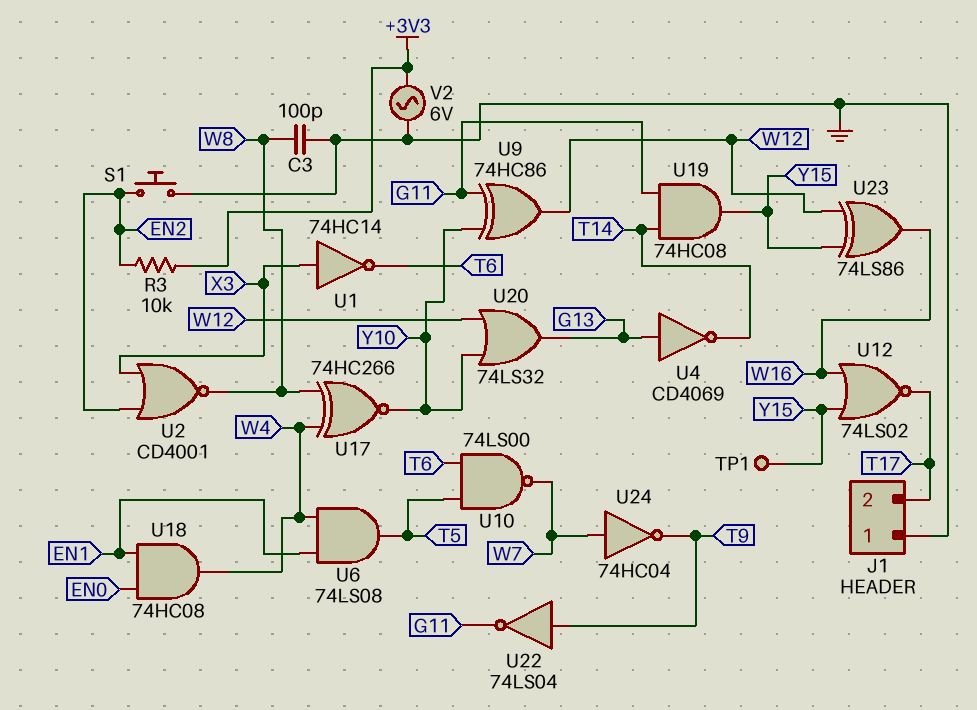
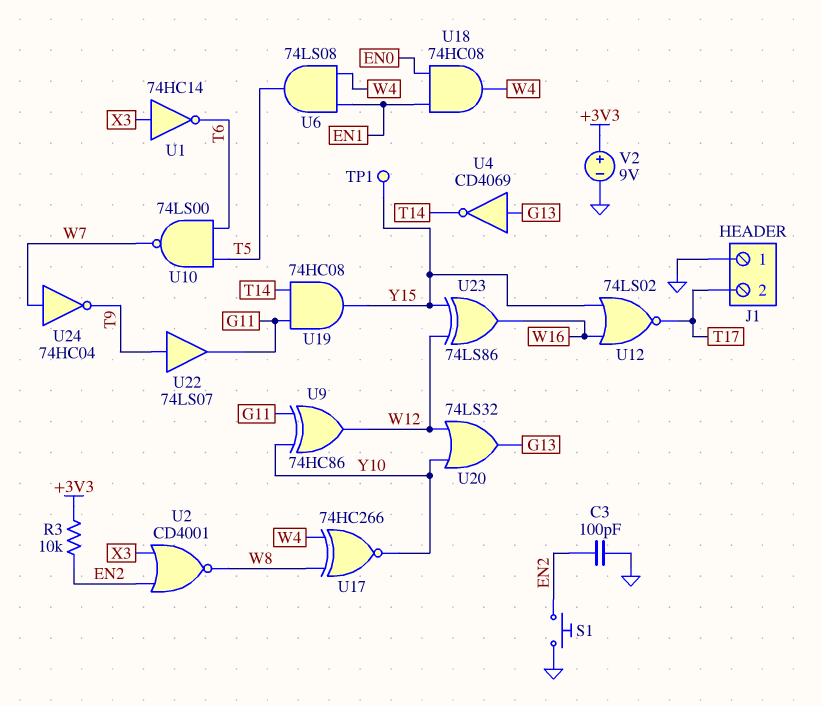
C3: 100pF (GND, W8) -> 100pF (EN2, GND)
U22: NOT 74LS04 (in T9, out G11) -> buffer 74LS07 (in T9, out G11)
V2: AC 6V (+3V3, GND) -> 9V (plus +3V3, minus GND)

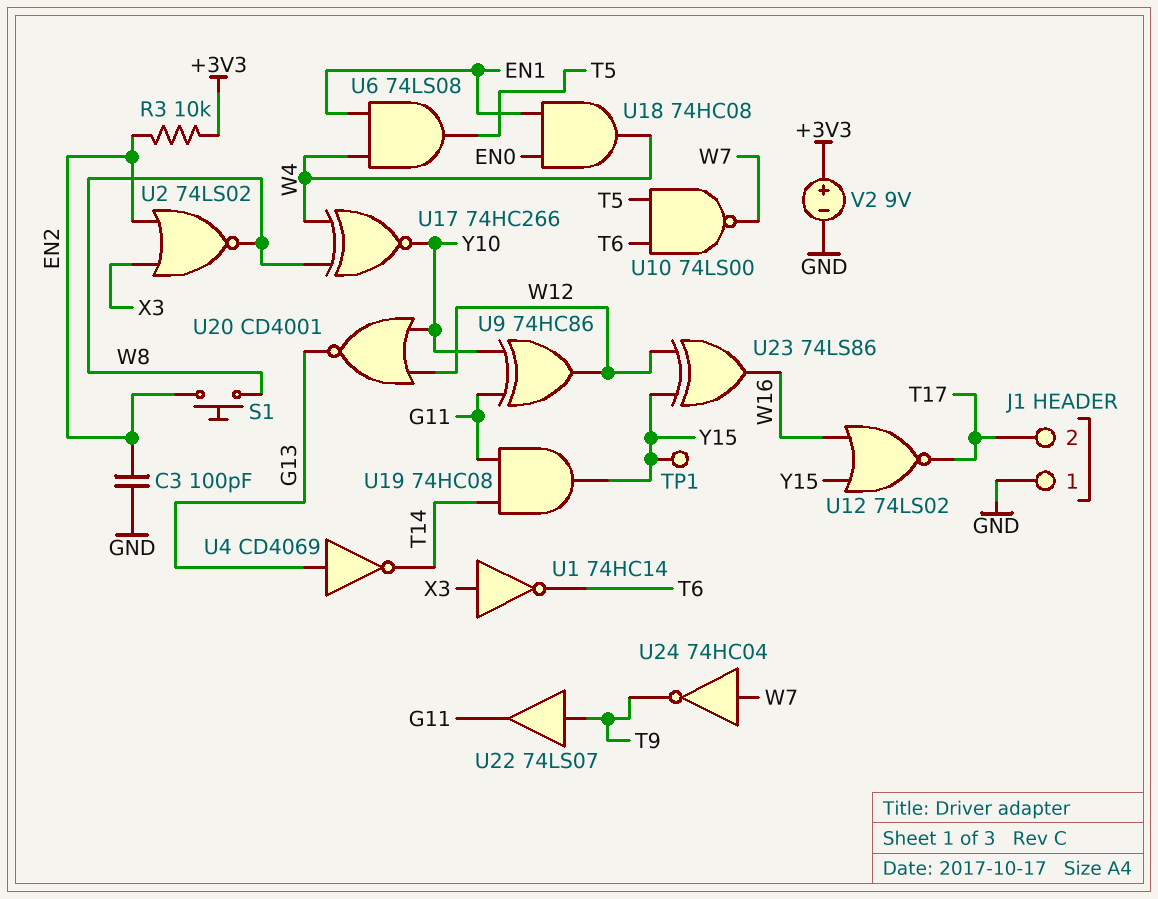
S1: button (EN2, GND) -> button (EN2, W8)
U2: NOR CD4001 (in EN2, in X3, out W8) -> NOR 74LS02 (in EN2, in X3, out W8)
U20: OR 74LS32 (in W12, in Y10, out G13) -> NOR CD4001 (in W12, in Y10, out G13)

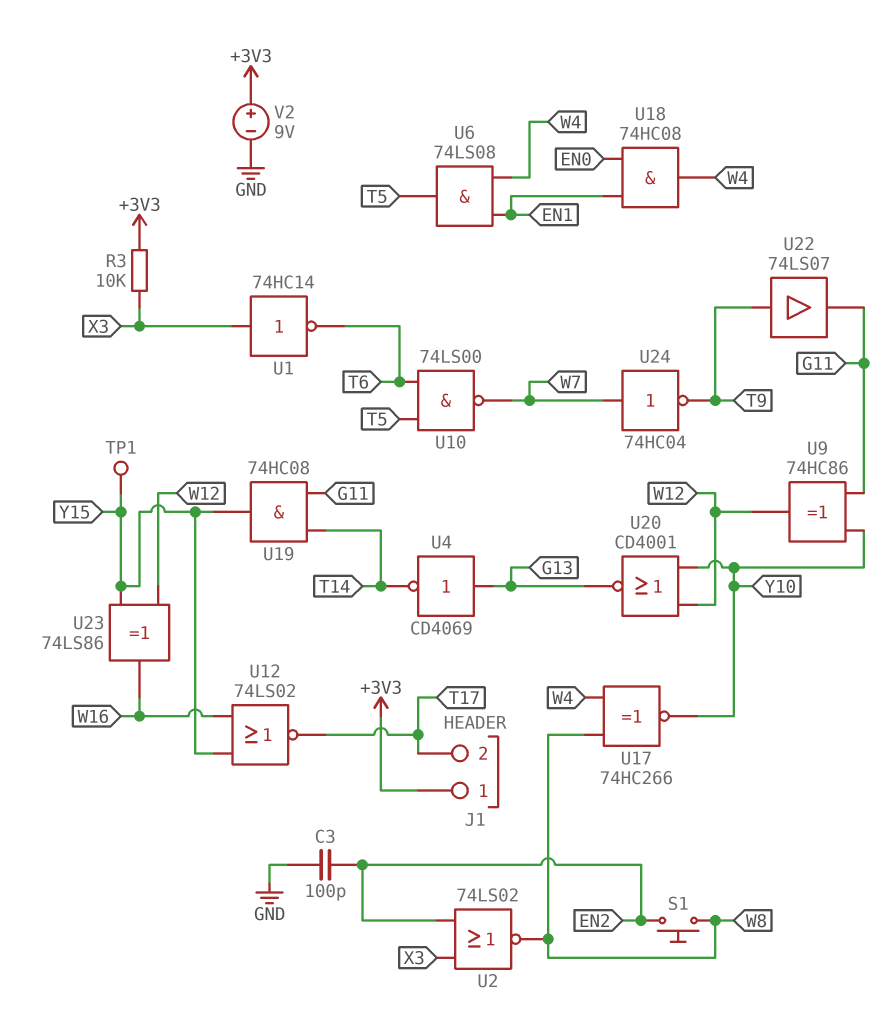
J1 pin 1: GND -> +3V3
R3: 10k (+3V3, EN2) -> 10k (+3V3, X3)

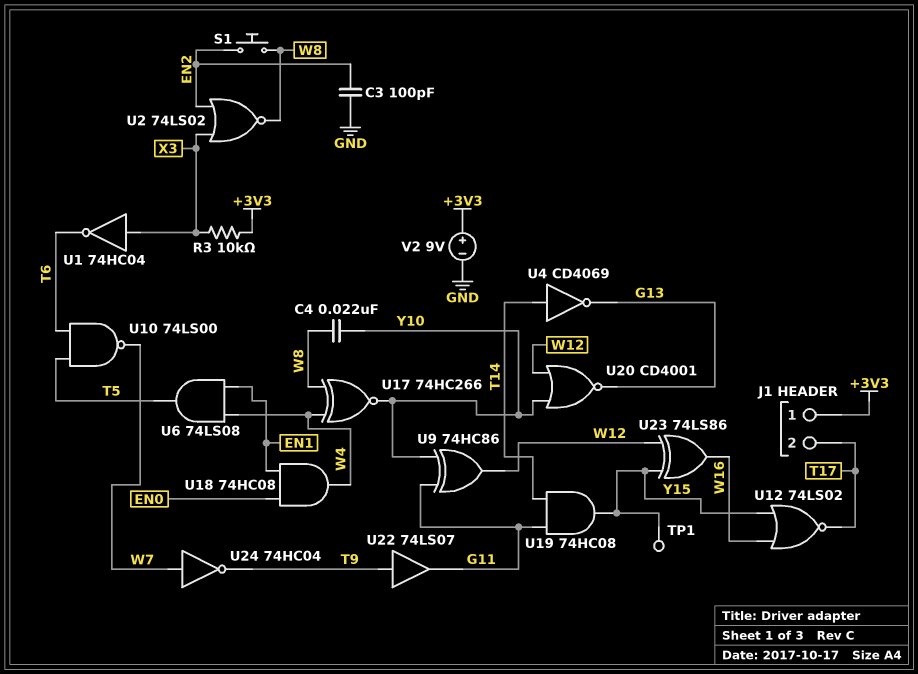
C4: none -> 22nF (W8, Y10)
U1: NOT 74HC14 (in X3, out T6) -> NOT 74HC04 (in X3, out T6)
U4: NOT CD4069 (in G13, out T14) -> NOT CD4069 (in T14, out G13)

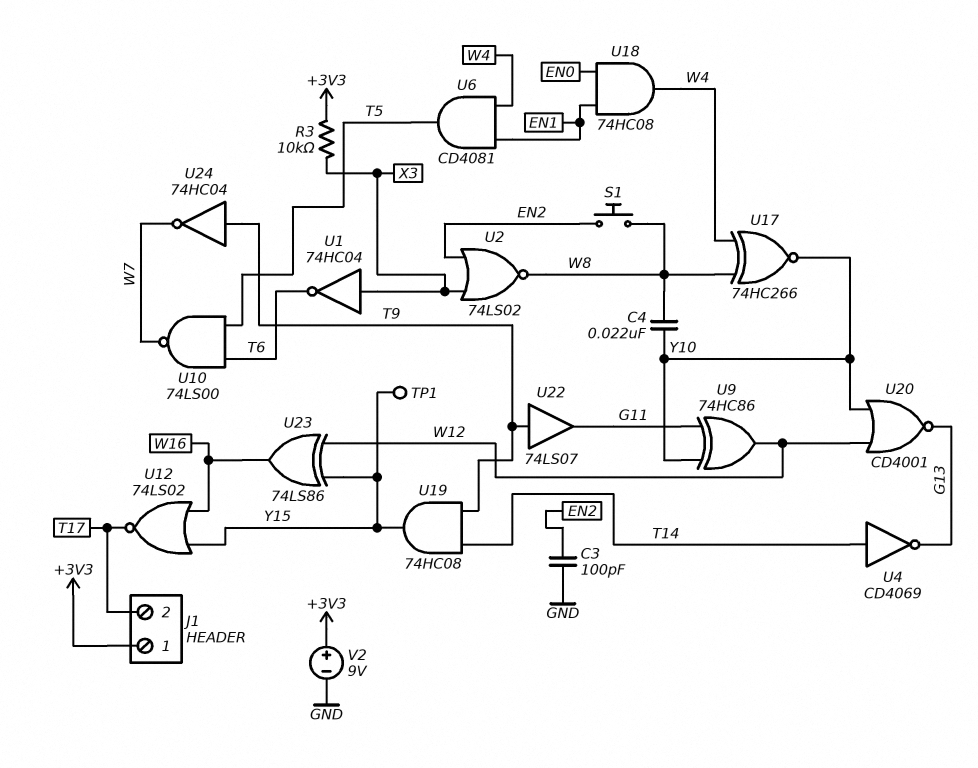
U6: AND 74LS08 (in EN1, in W4, out T5) -> AND CD4081 (in EN1, in W4, out T5)
U19: AND 74HC08 (in G11, in T14, out Y15) -> AND 74HC08 (in T9, in T14, out Y15)
U24: NOT 74HC04 (in W7, out T9) -> NOT 74HC04 (in T9, out W7)

